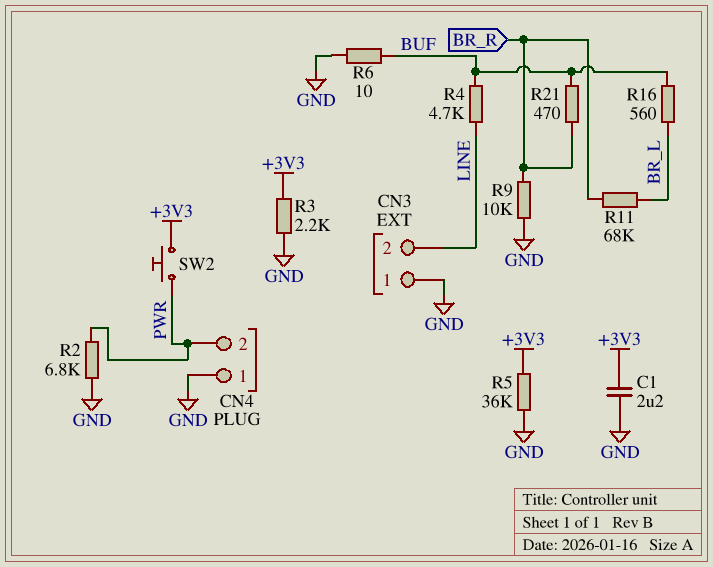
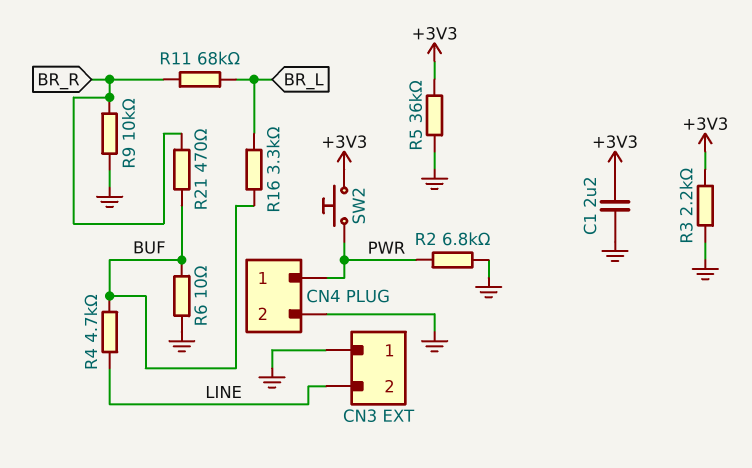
CN4 pin 1: GND -> PWR
CN4 pin 2: PWR -> GND
R16: 560 (BR_L, BUF) -> 3.3k (BR_L, BUF)

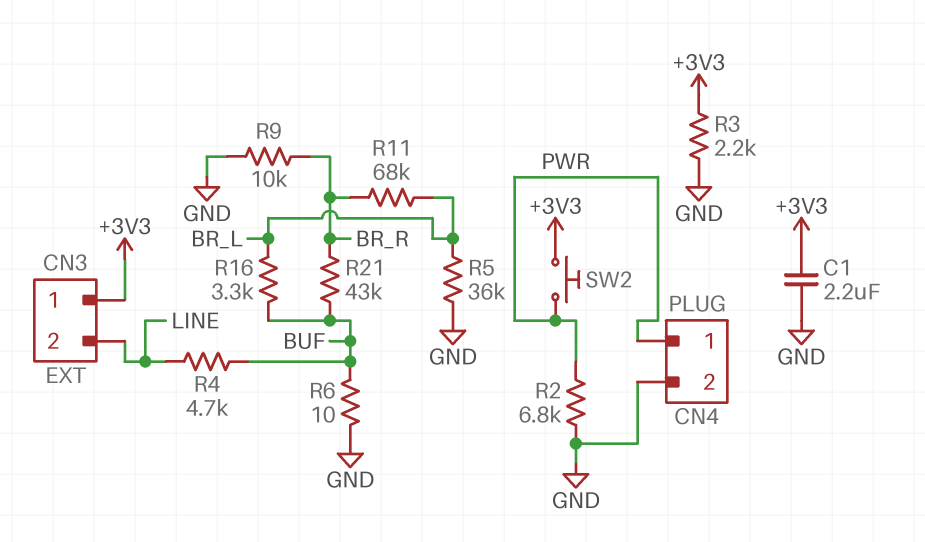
CN3 pin 1: GND -> +3V3
R5: 36k (+3V3, GND) -> 36k (BR_L, GND)
R21: 470 (BR_R, BUF) -> 43k (BR_R, BUF)

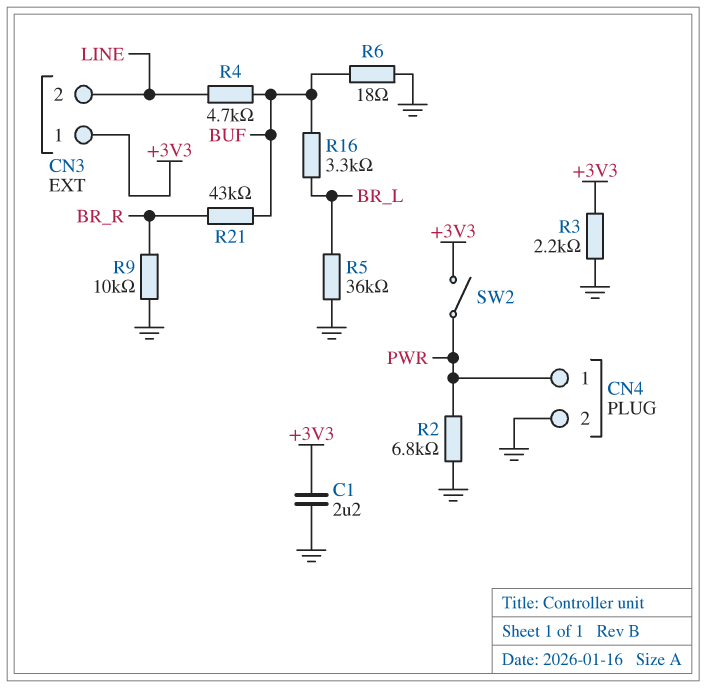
R6: 10 (BUF, GND) -> 18 (BUF, GND)
R11: 68k (BR_L, BR_R) -> none
SW2: button (+3V3, PWR) -> switch (+3V3, PWR)

